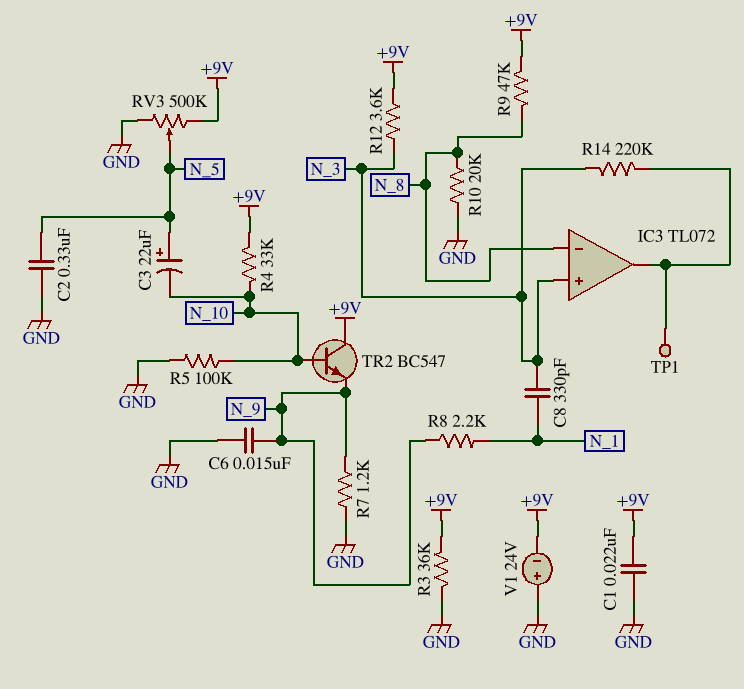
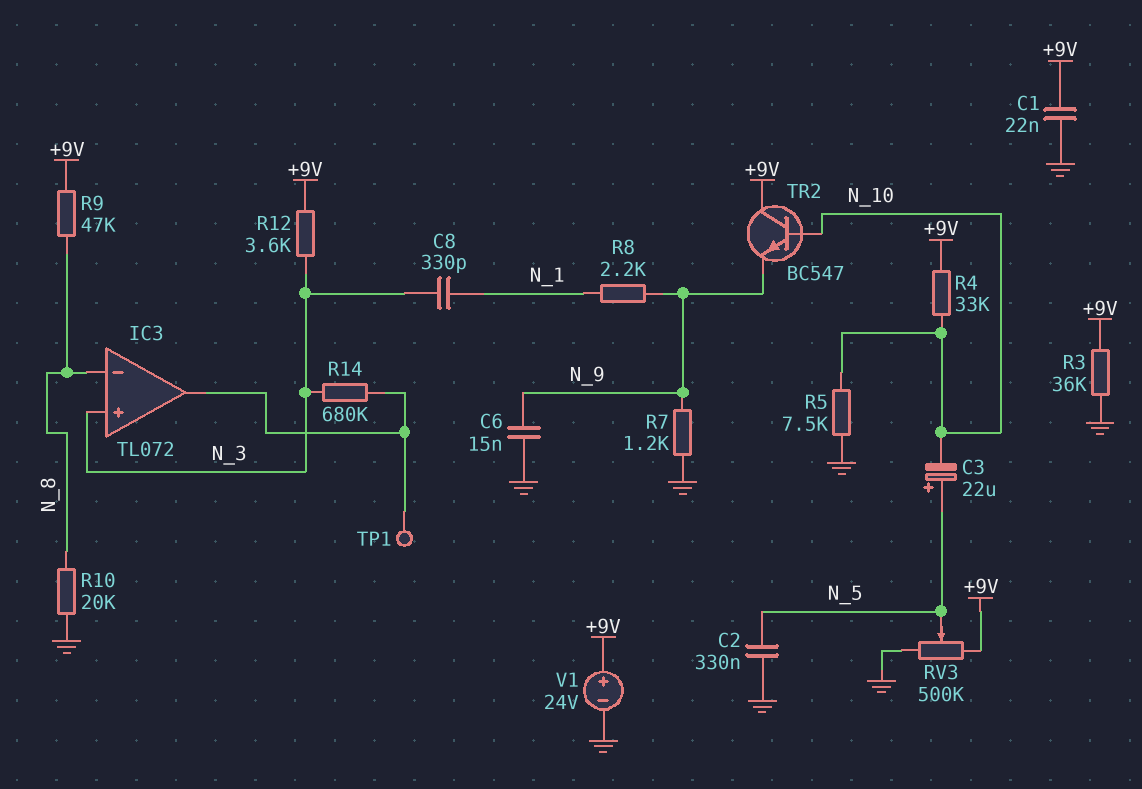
R5: 100k (GND, N_10) -> 7.5k (GND, N_10)
R14: 220k (IC3/out, N_3) -> 680k (IC3/out, N_3)
V1: 24V (plus GND, minus +9V) -> 24V (plus +9V, minus GND)

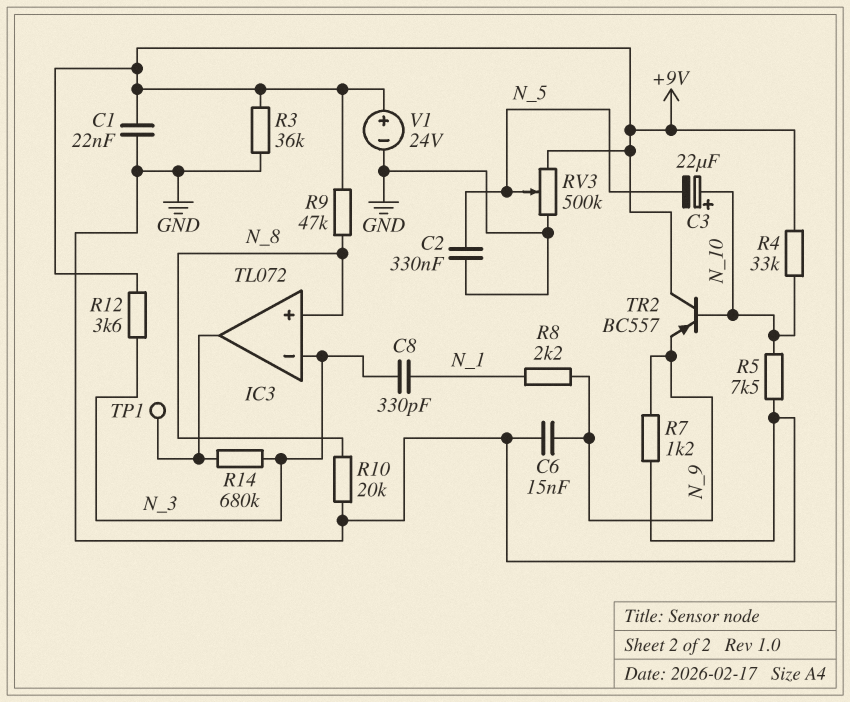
C3: 22uF (plus N_5, minus N_10) -> 22uF (plus N_10, minus N_5)
IC3 pin in+: N_3 -> N_8
IC3 pin in-: N_8 -> N_3
TR2: NPN BC547 (B N_10, C +9V, E N_9) -> PNP BC557 (B N_10, C +9V, E N_9)

